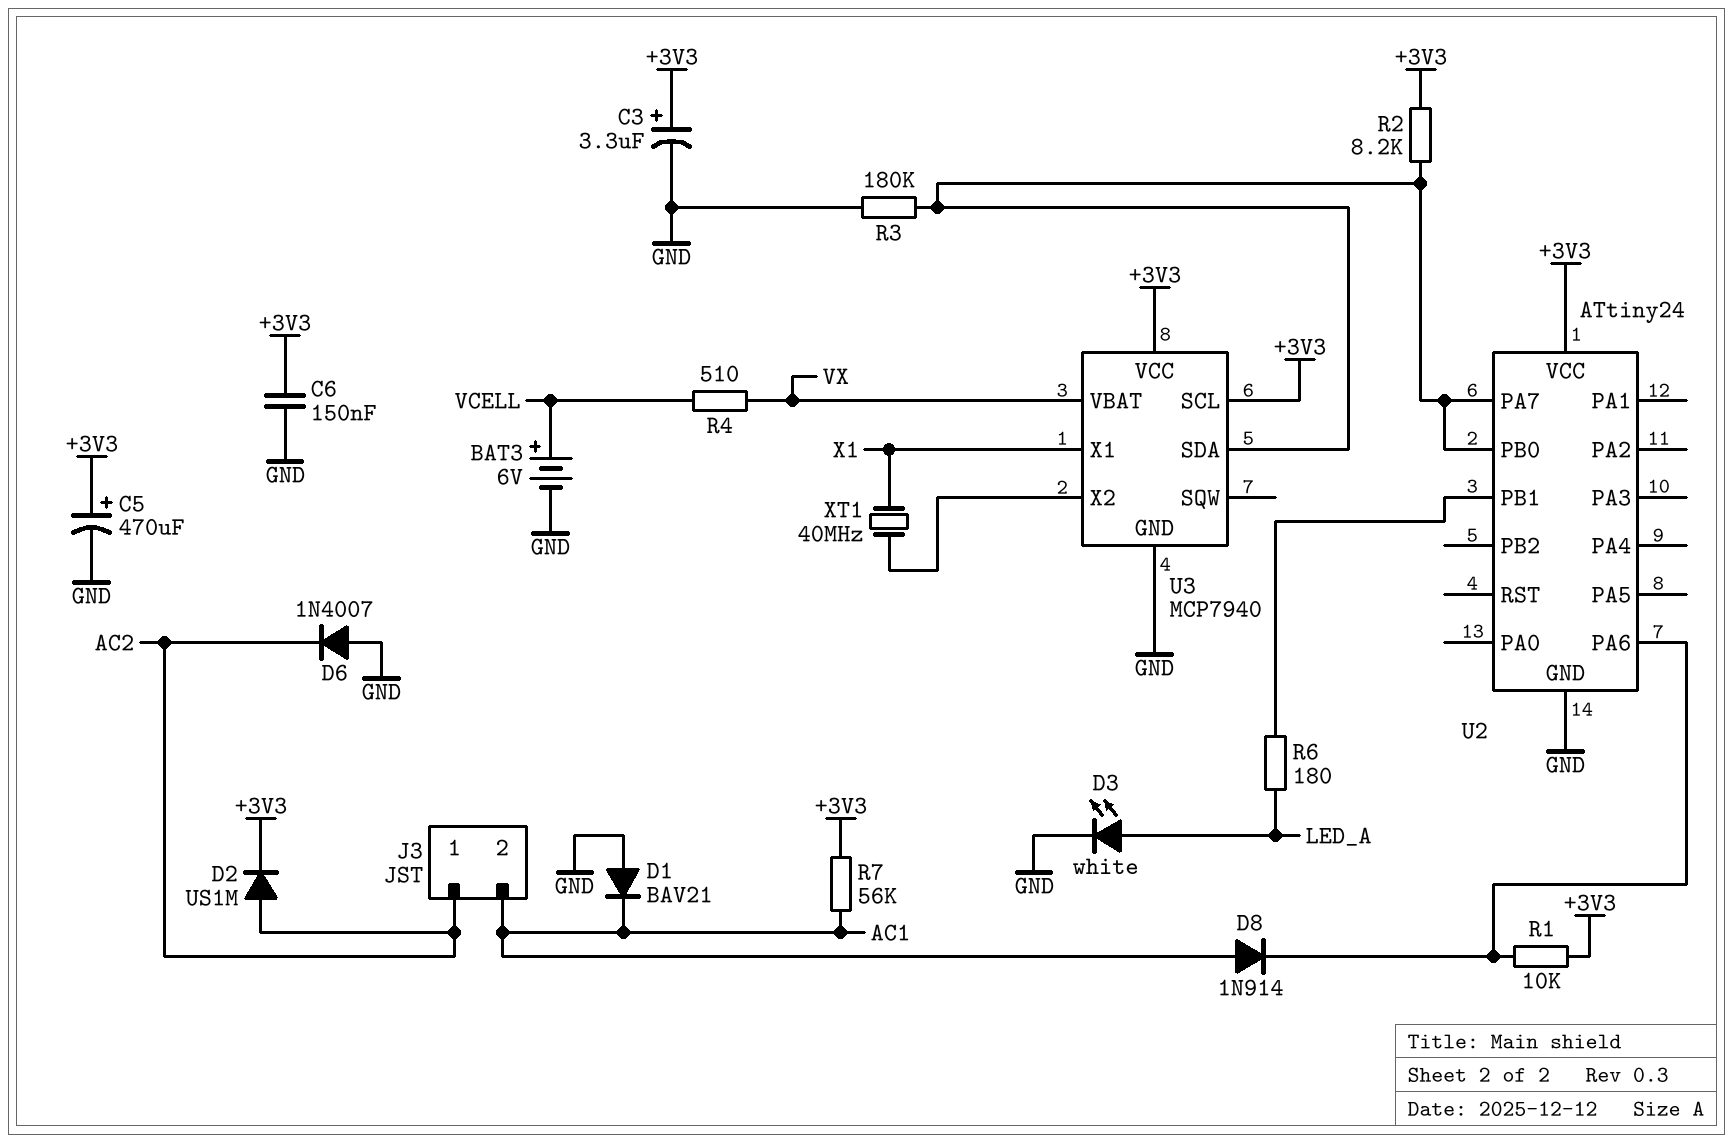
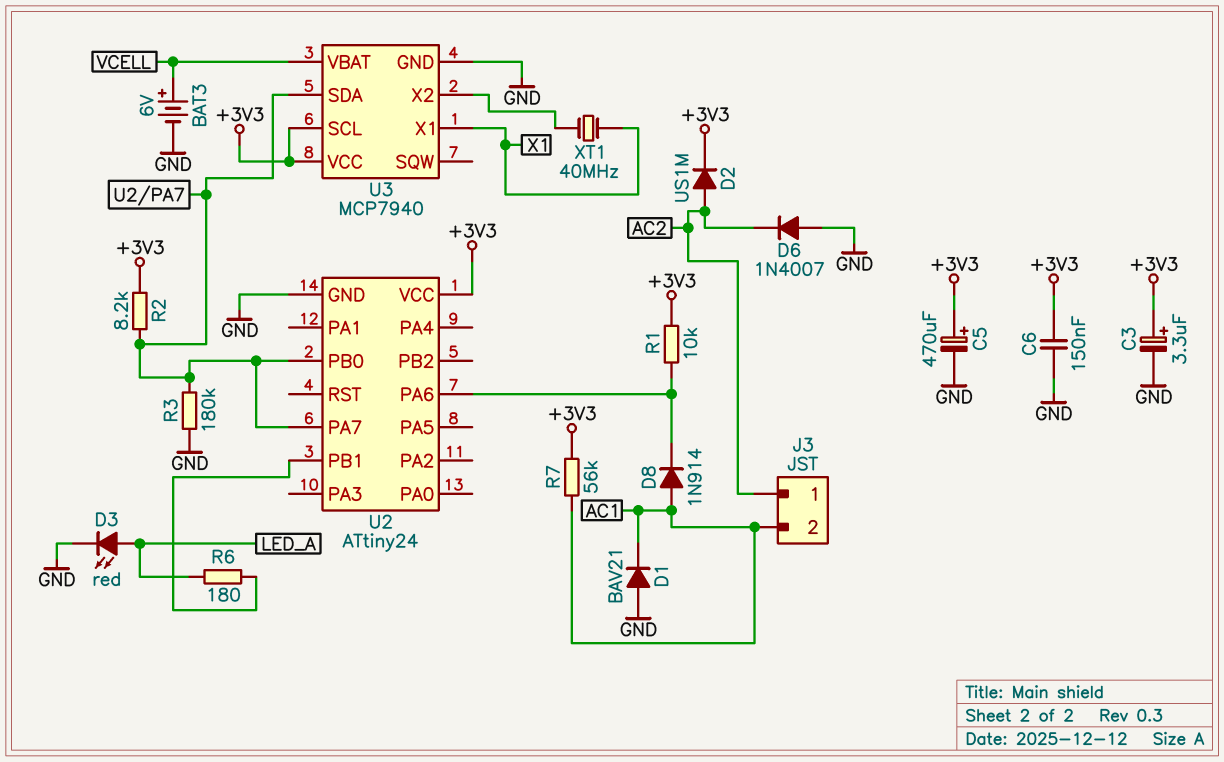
D3: LED white (A LED_A, K GND) -> LED red (A LED_A, K GND)
R4: 510 (VCELL, VX) -> none
U3 pin VBAT: VX -> VCELL

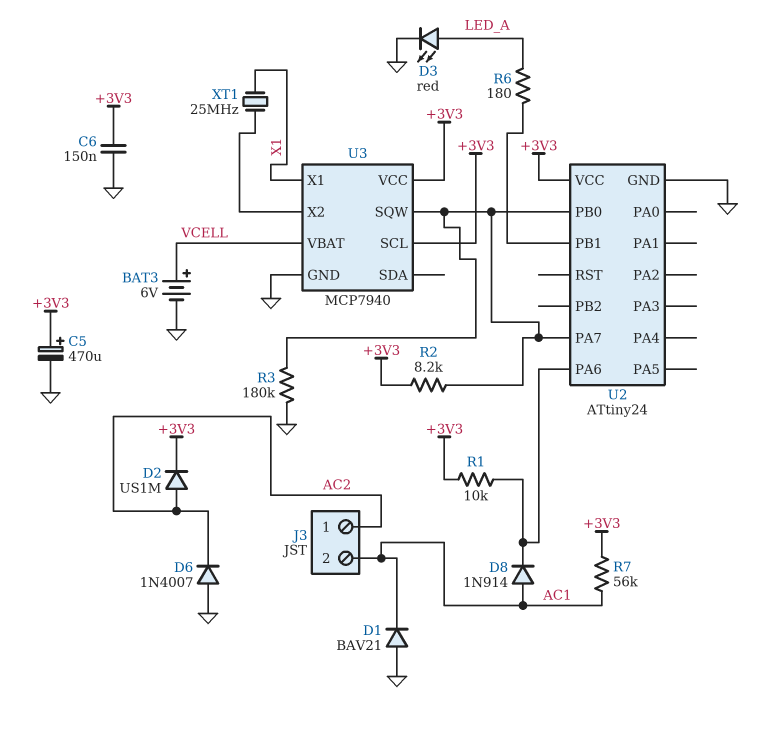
C3: 3.3uF (plus +3V3, minus GND) -> none
U3 pin SDA: U2/PA7 -> none
U3 pin SQW: none -> U2/PA7
XT1: 40MHz (U3/X2, X1) -> 25MHz (U3/X2, X1)

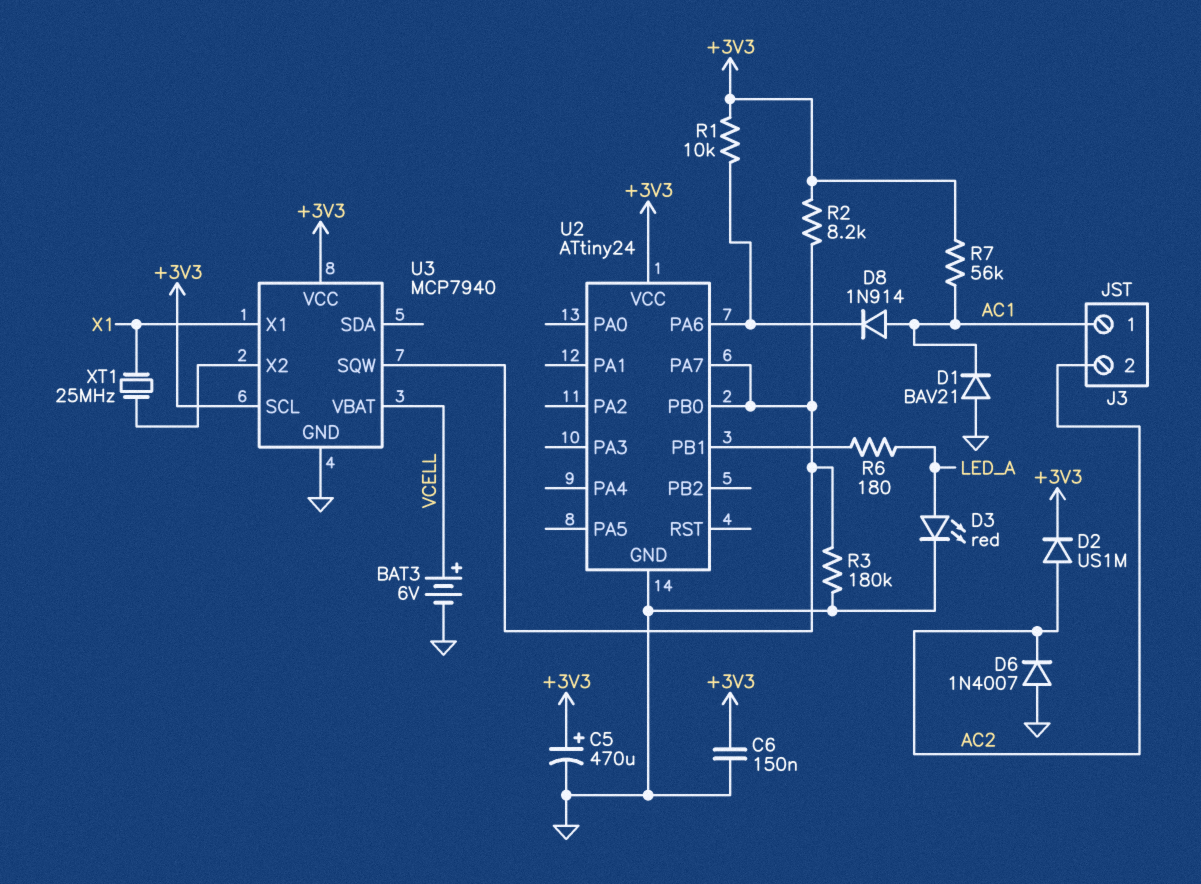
J3 pin 1: AC2 -> AC1
J3 pin 2: AC1 -> AC2

